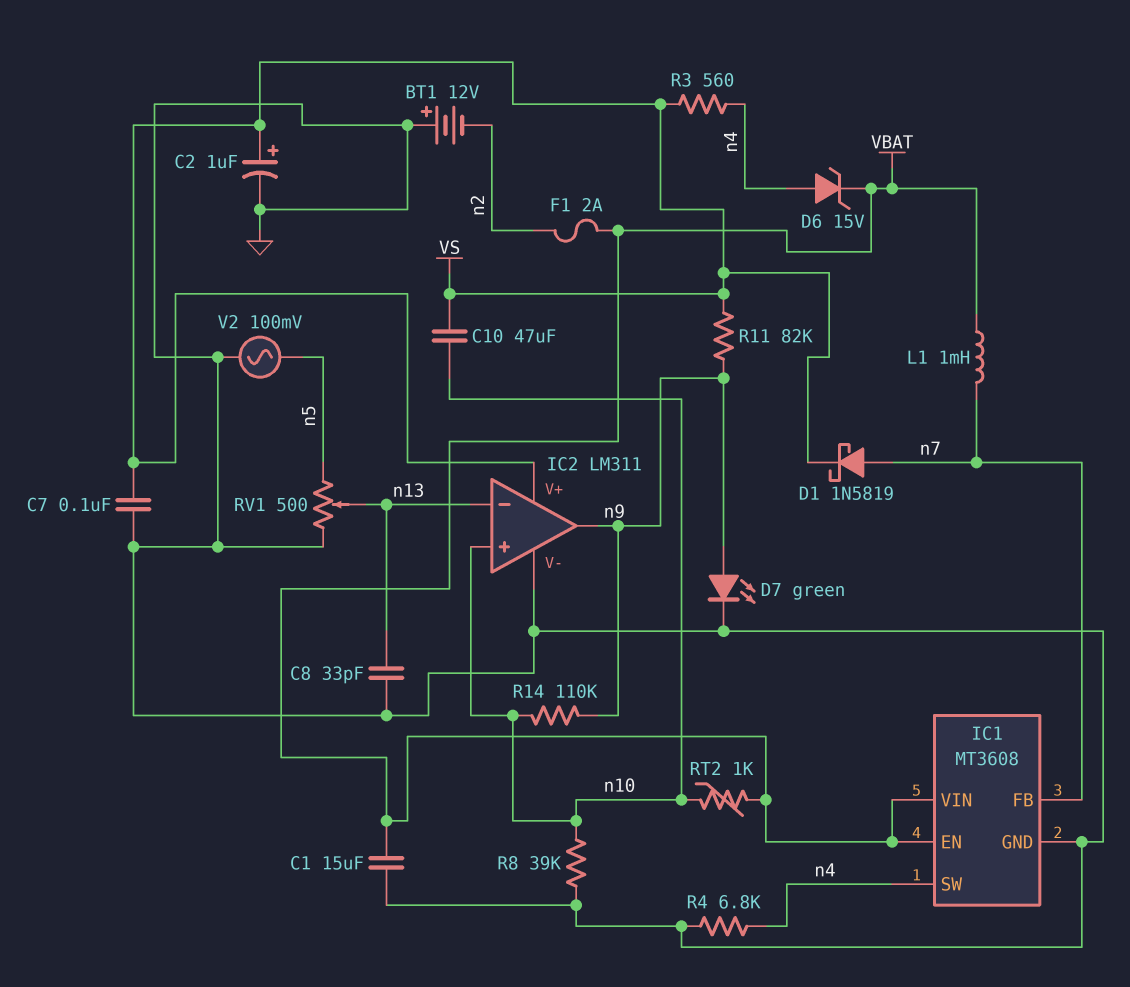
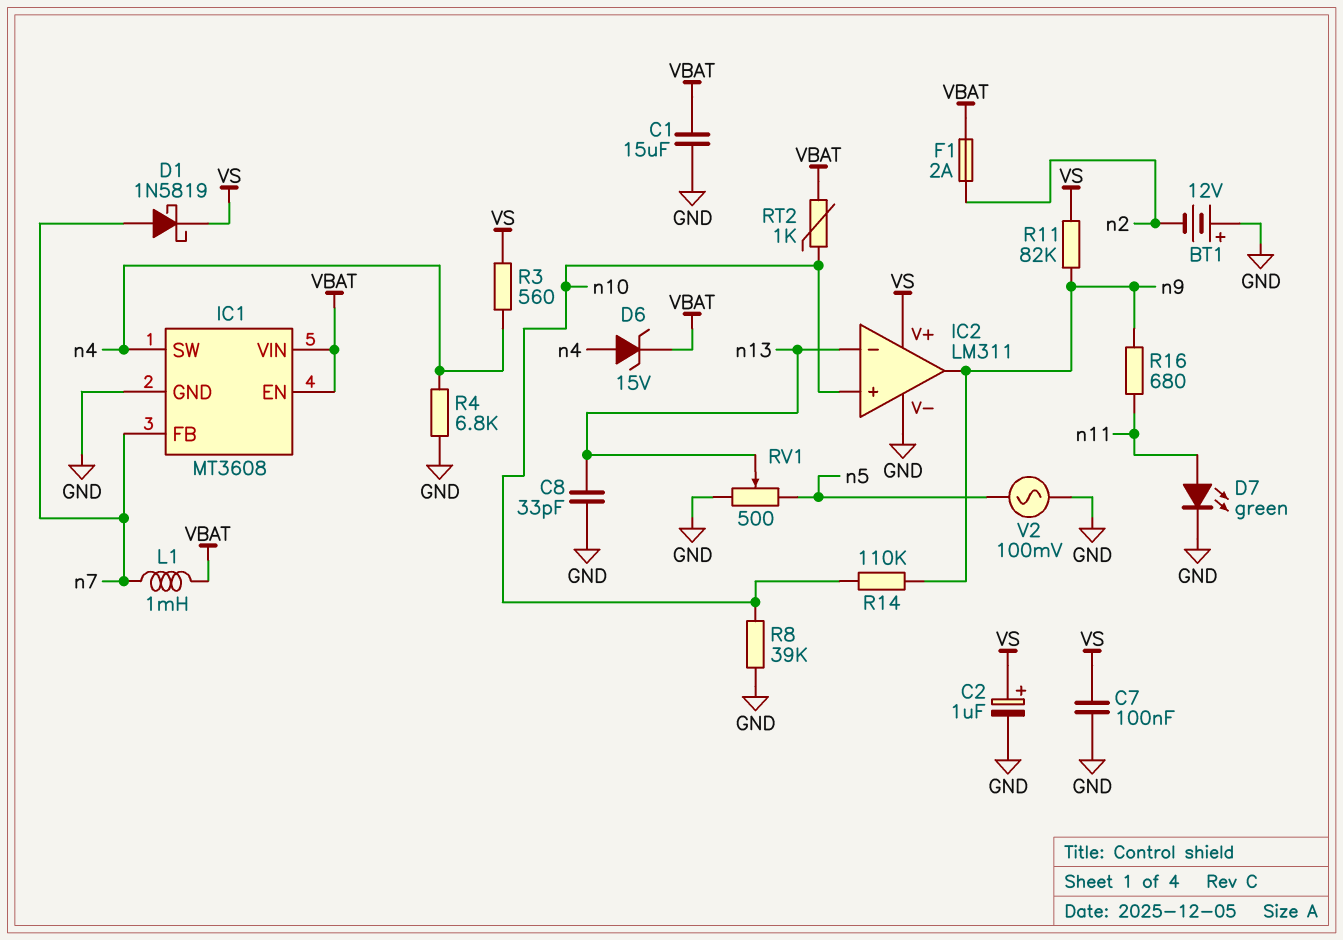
C10: 47uF (VS, n10) -> none
D7: LED green (A n9, K GND) -> LED green (A n11, K GND)
R16: none -> 680 (n9, n11)

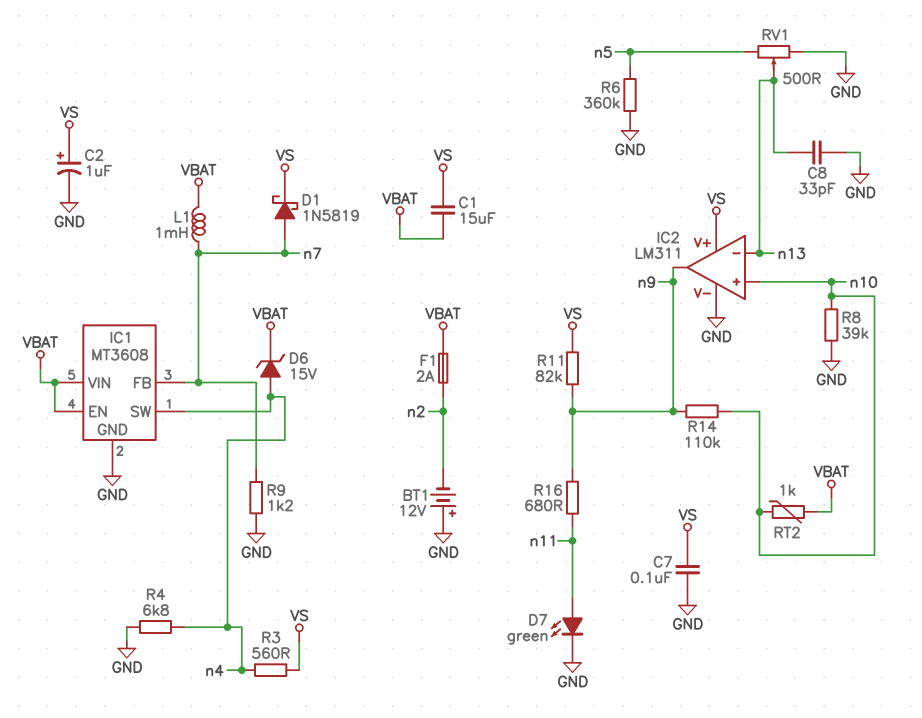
C1: 15uF (GND, VBAT) -> 15uF (VBAT, VS)
R6: none -> 360k (GND, n5)
R9: none -> 1.2k (GND, n7)
V2: AC 100mV (GND, n5) -> none

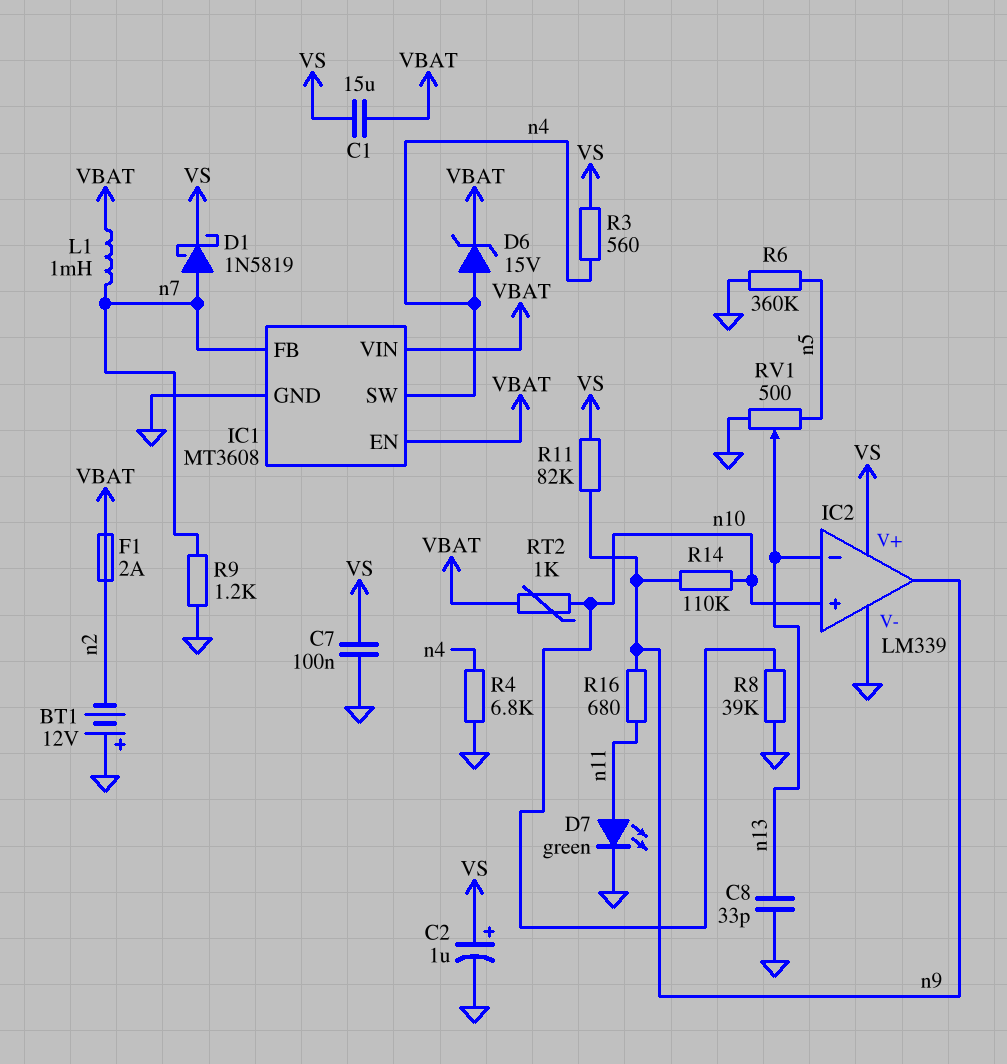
IC2: LM311 -> LM339

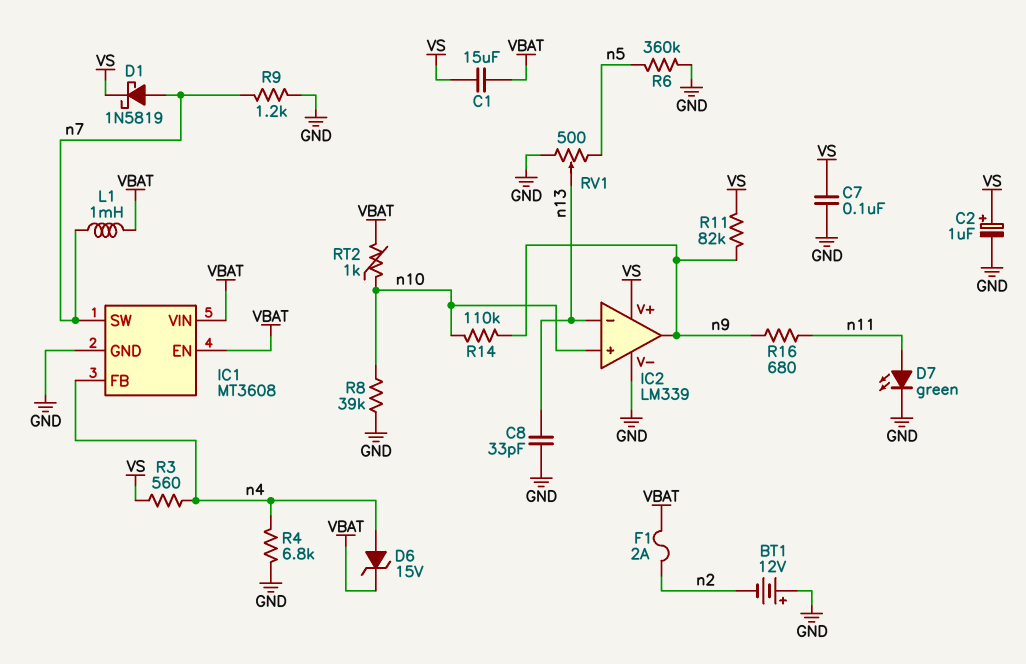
IC1 pin FB: n7 -> n4
IC1 pin SW: n4 -> n7

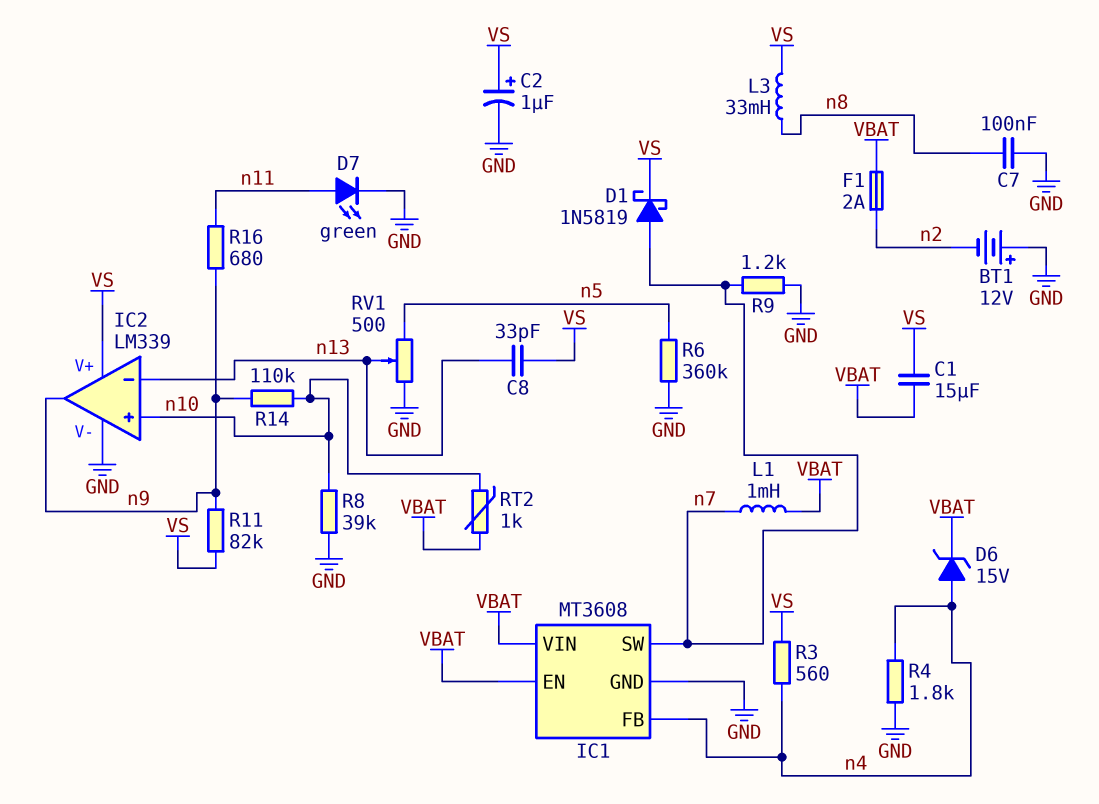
C7: 100nF (GND, VS) -> 100nF (GND, n8)
C8: 33pF (GND, n13) -> 33pF (VS, n13)
L3: none -> 33mH (VS, n8)
R4: 6.8k (GND, n4) -> 1.8k (GND, n4)

